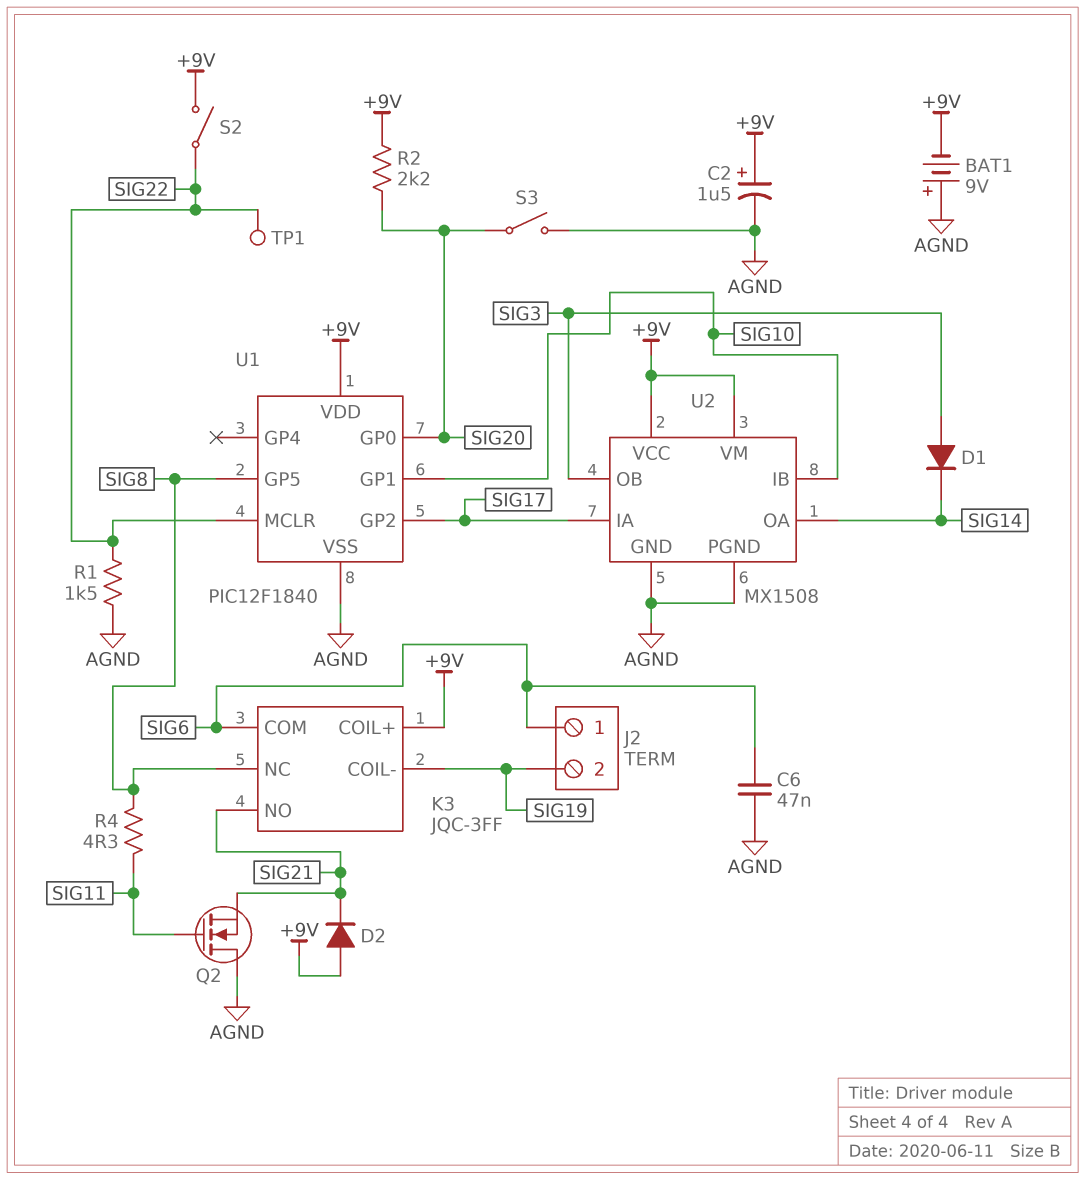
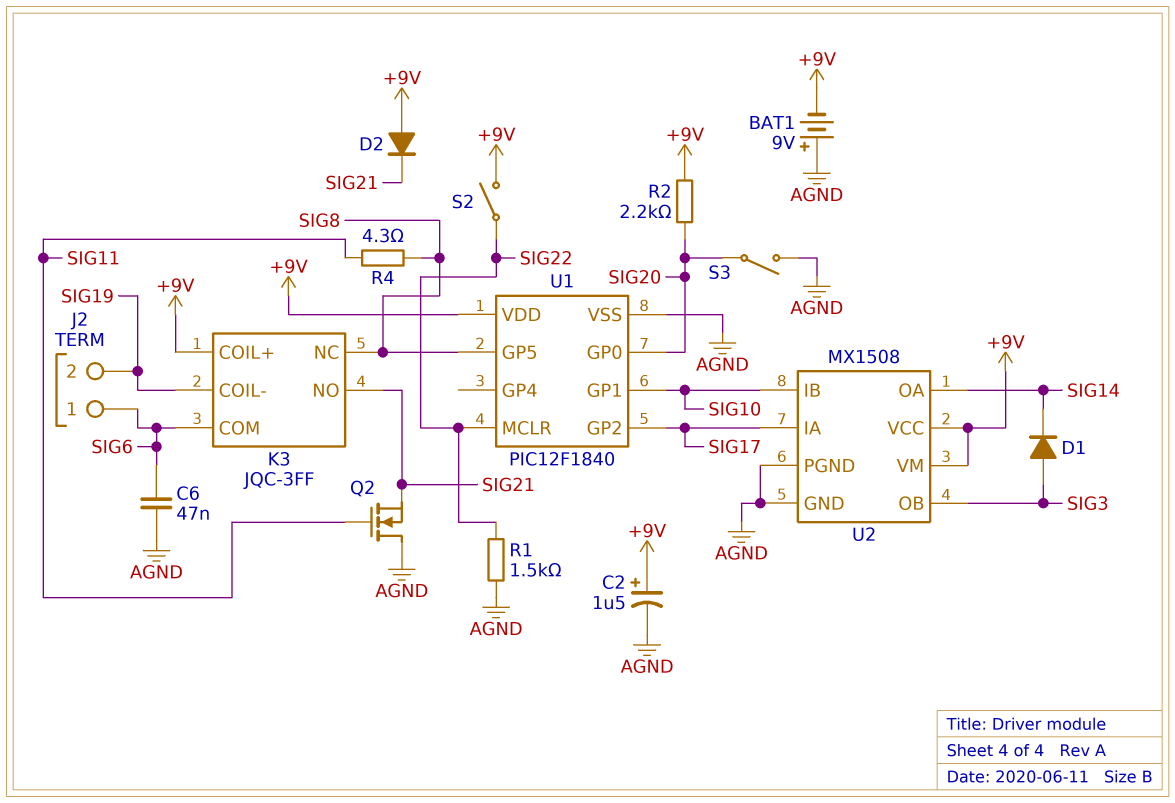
TP1: test point (SIG22) -> none

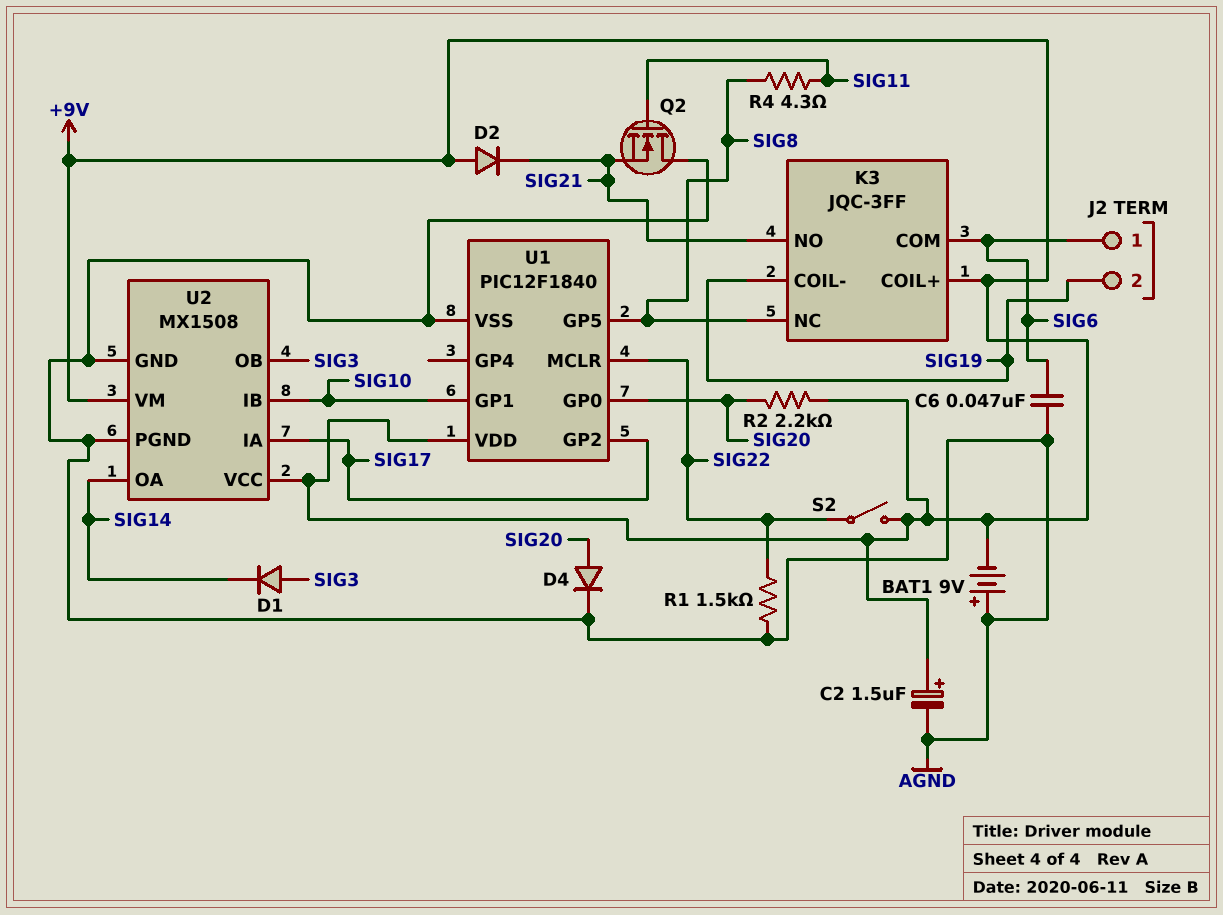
D4: none -> diode (A SIG20, K AGND)
S3: switch (AGND, SIG20) -> none

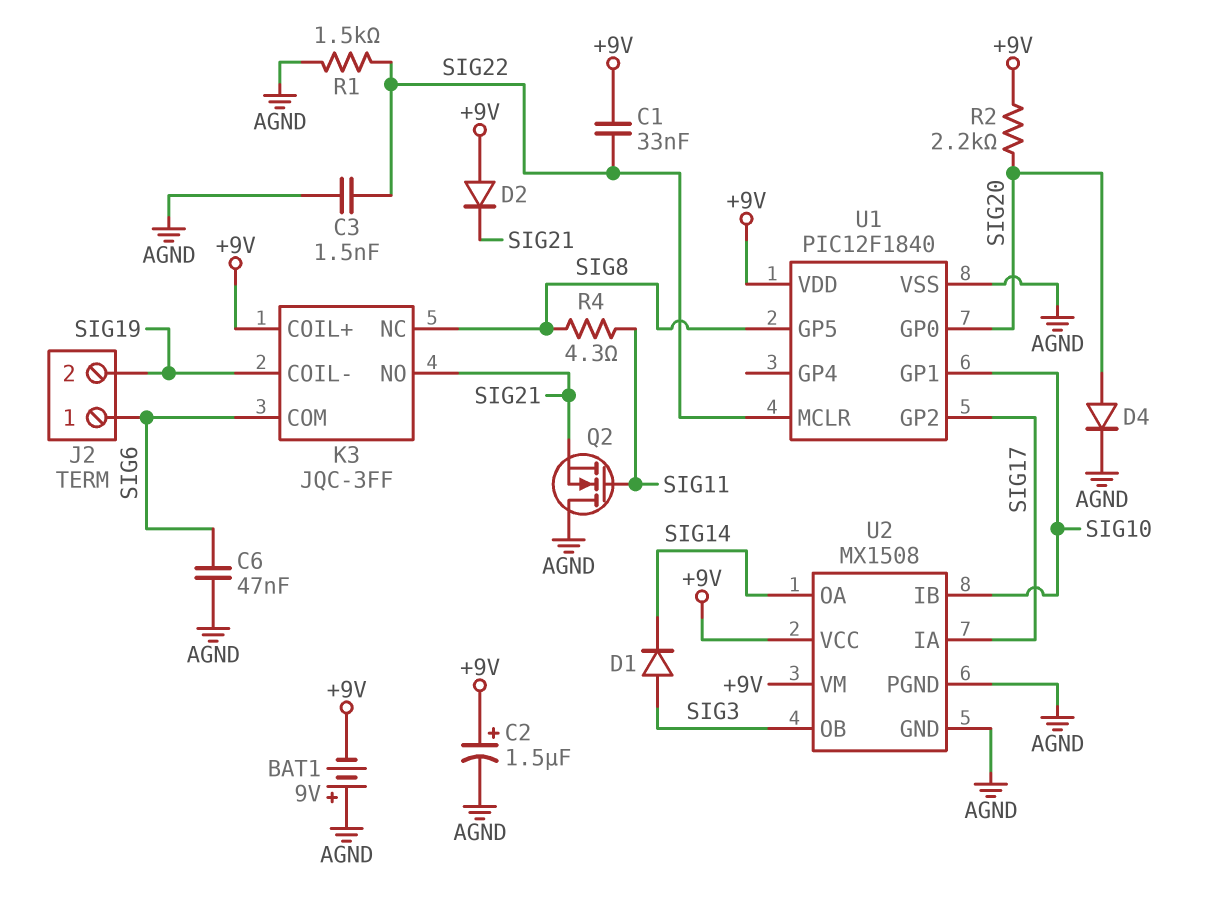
C1: none -> 33nF (+9V, SIG22)
C3: none -> 1.5nF (AGND, SIG22)
S2: switch (+9V, SIG22) -> none

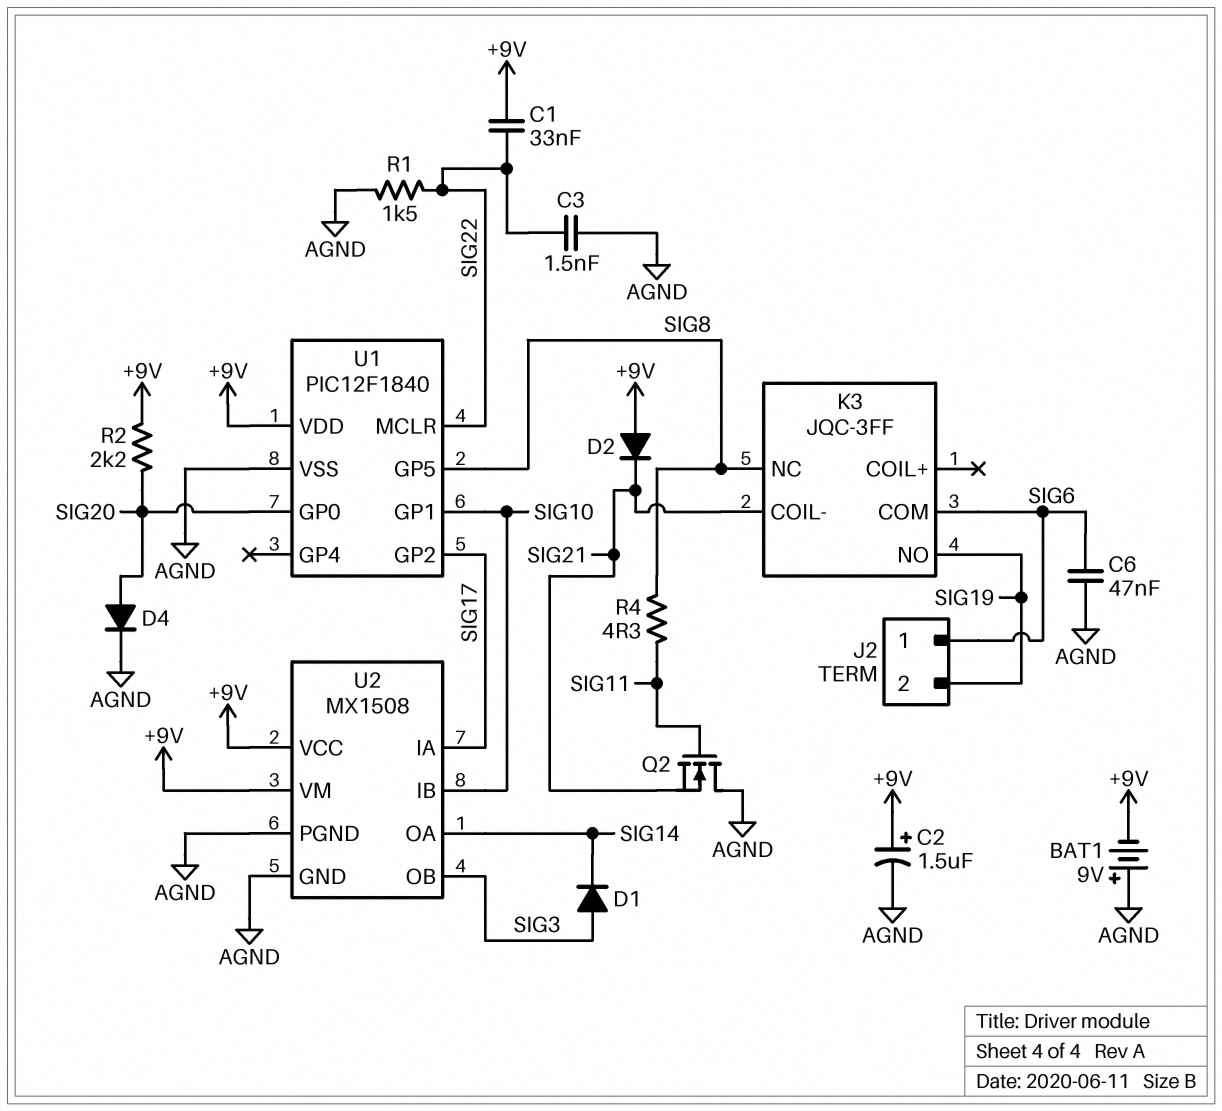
K3 pin COIL+: +9V -> none
K3 pin COIL-: SIG19 -> SIG21
K3 pin NO: SIG21 -> SIG19

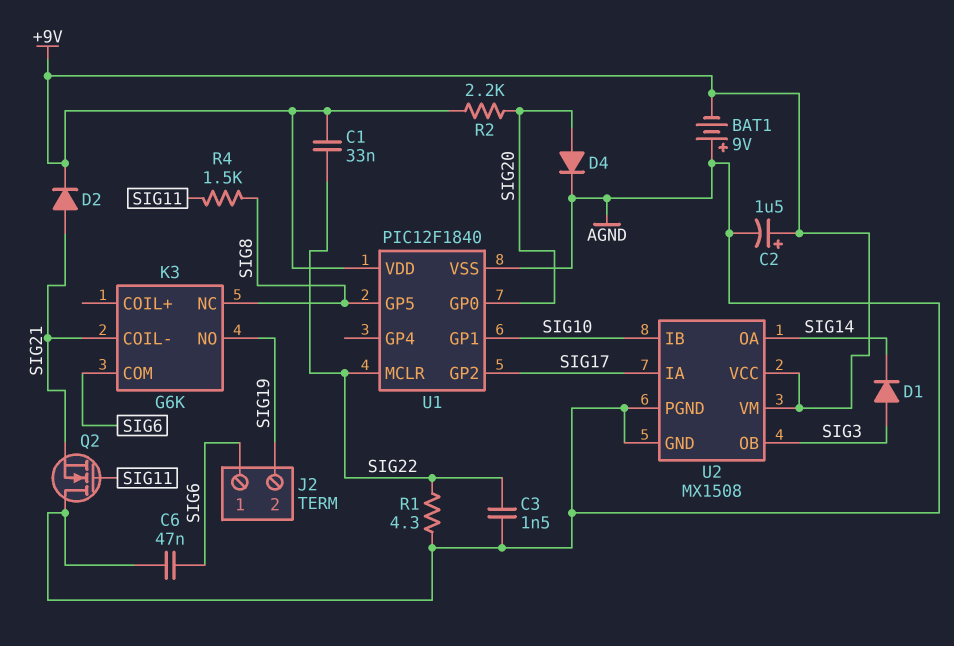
D2: diode (A +9V, K SIG21) -> diode (A SIG21, K +9V)
K3: JQC-3FF -> G6K
R1: 1.5k (AGND, SIG22) -> 4.3 (AGND, SIG22)
R4: 4.3 (SIG8, SIG11) -> 1.5k (SIG8, SIG11)

